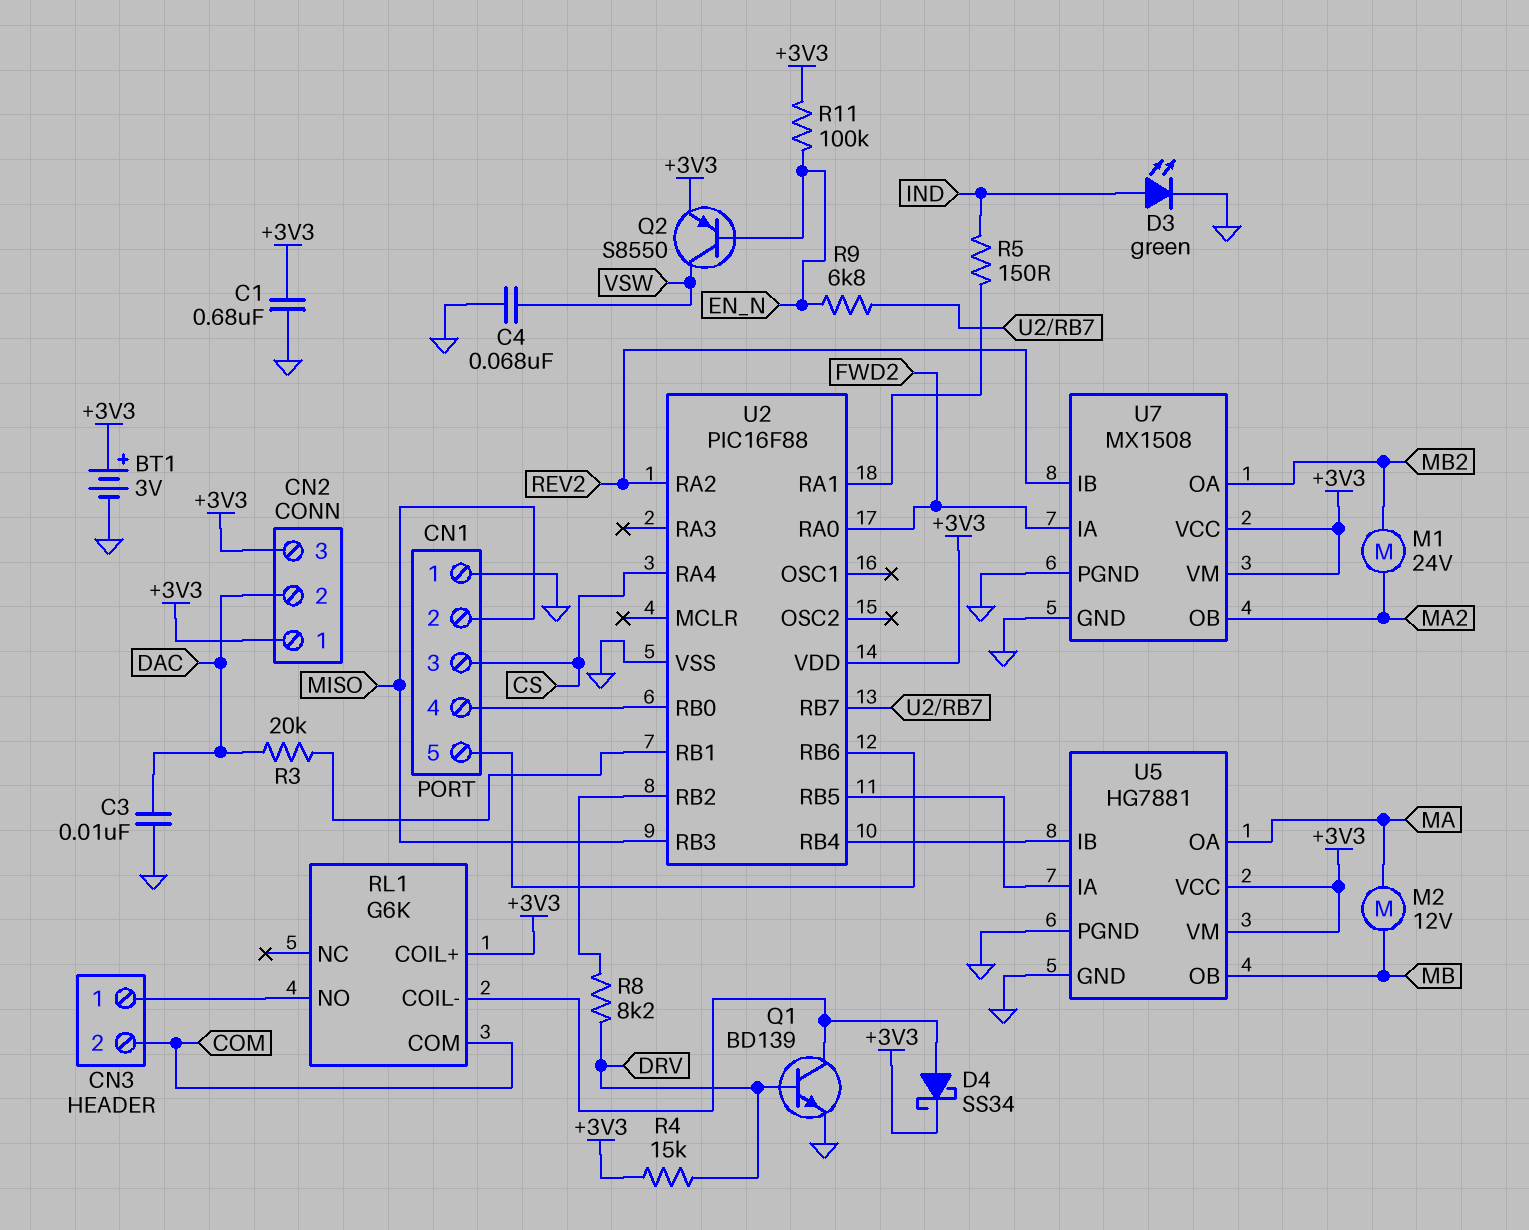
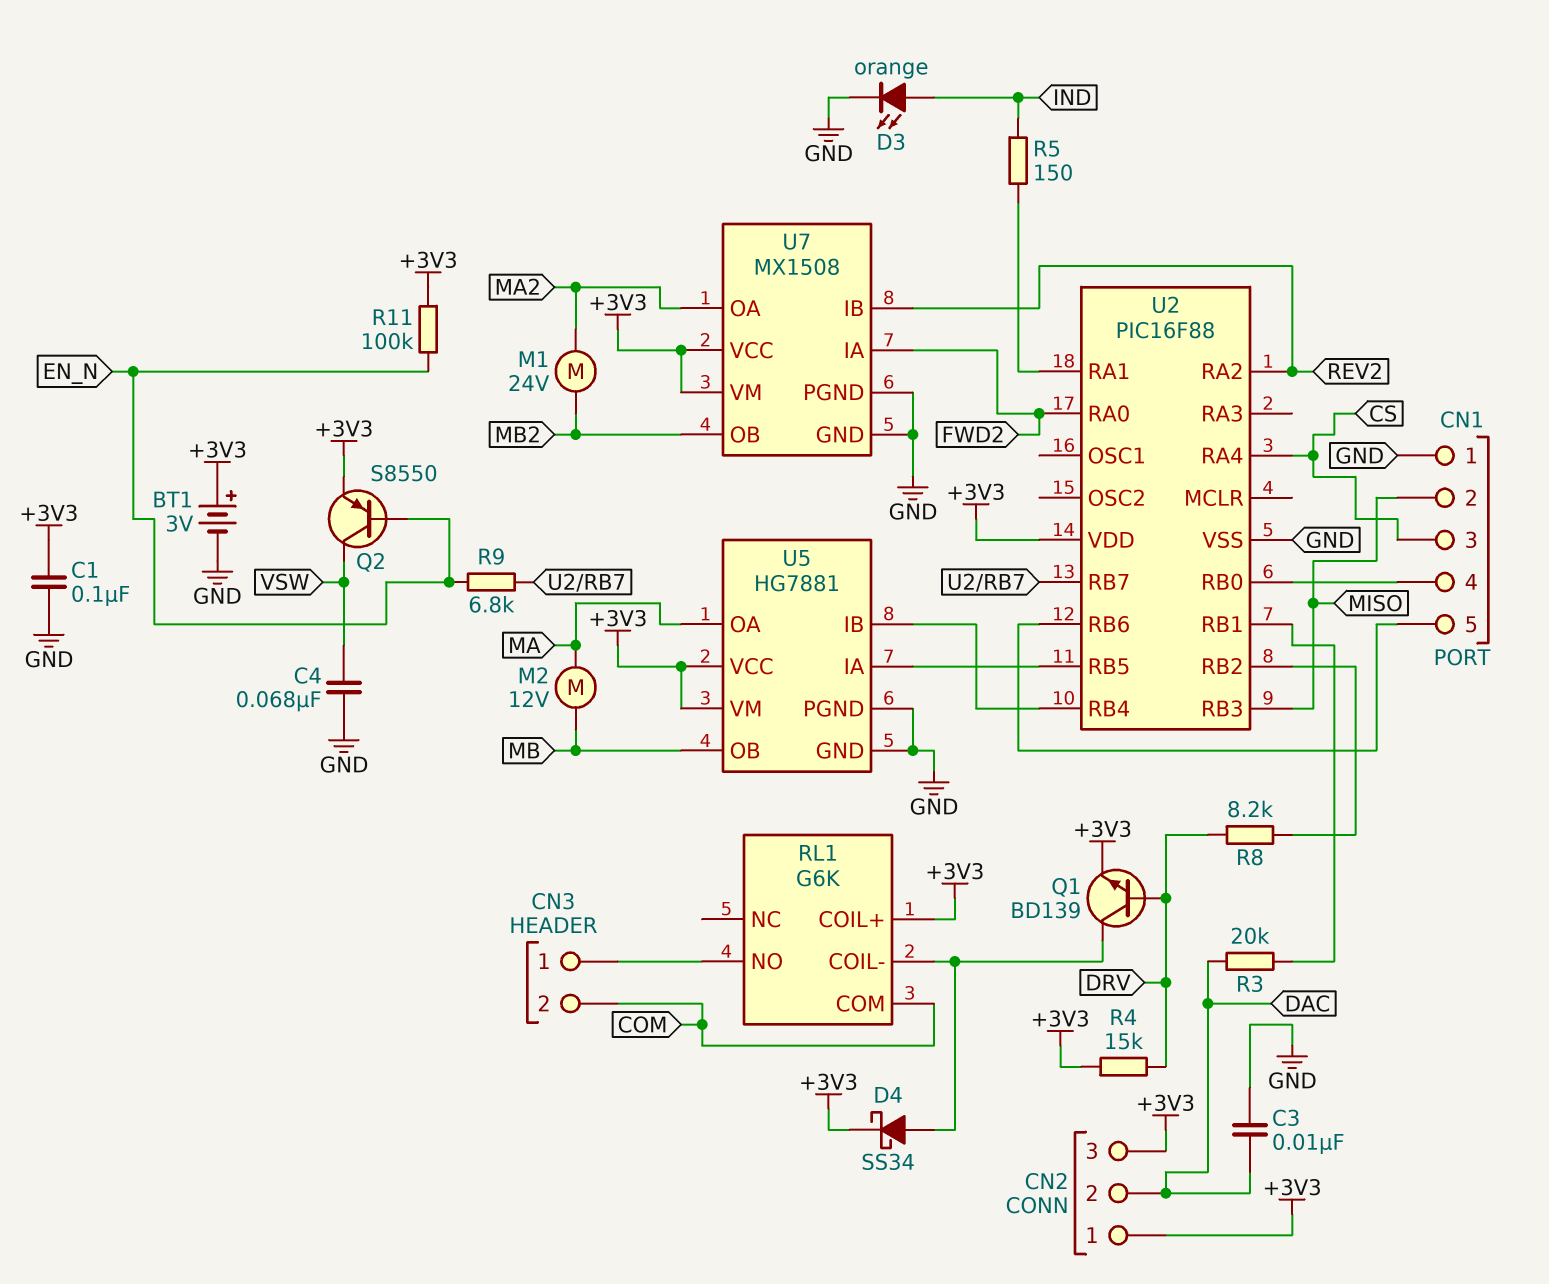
C1: 680nF (+3V3, GND) -> 100nF (+3V3, GND)
D3: LED green (A IND, K GND) -> LED orange (A IND, K GND)
Q1: NPN BD139 (B DRV, C RL1/COIL-, E GND) -> NPN BD139 (B DRV, C RL1/COIL-, E +3V3)
U7 pin OA: MB2 -> MA2
U7 pin OB: MA2 -> MB2

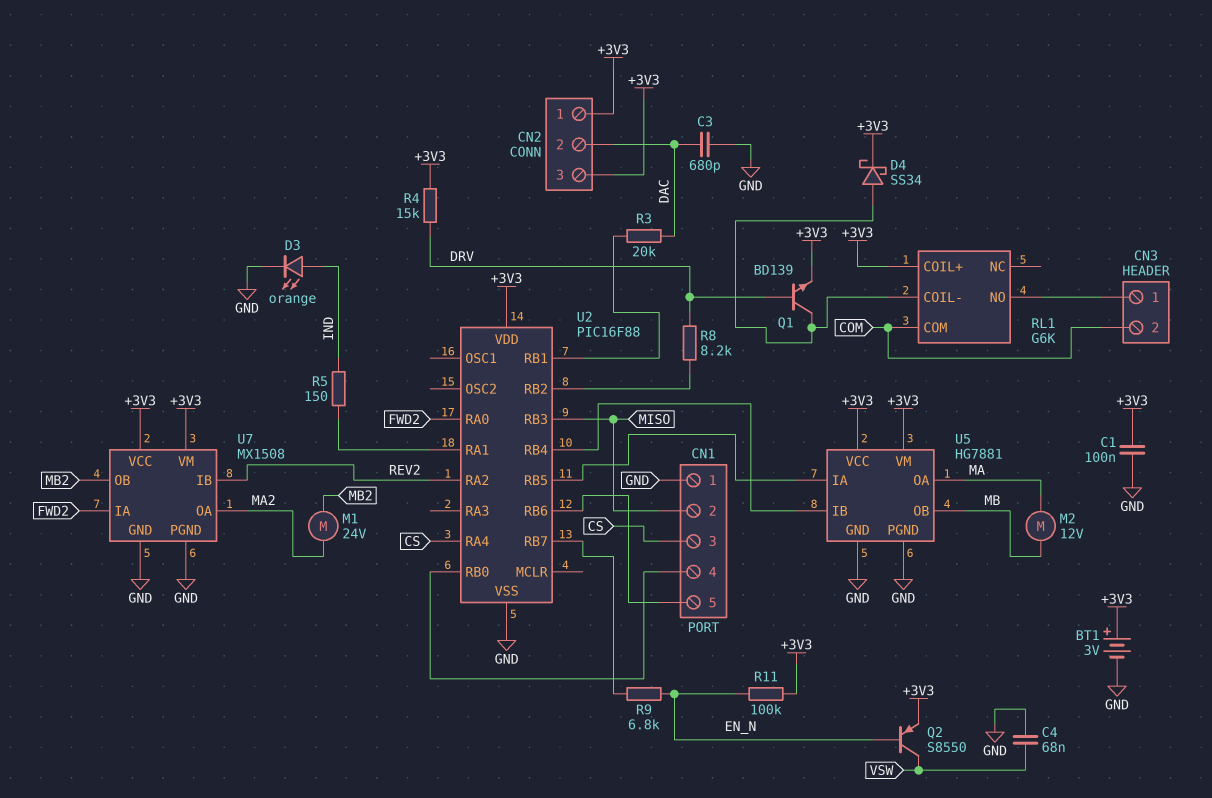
C3: 10nF (DAC, GND) -> 680pF (DAC, GND)

